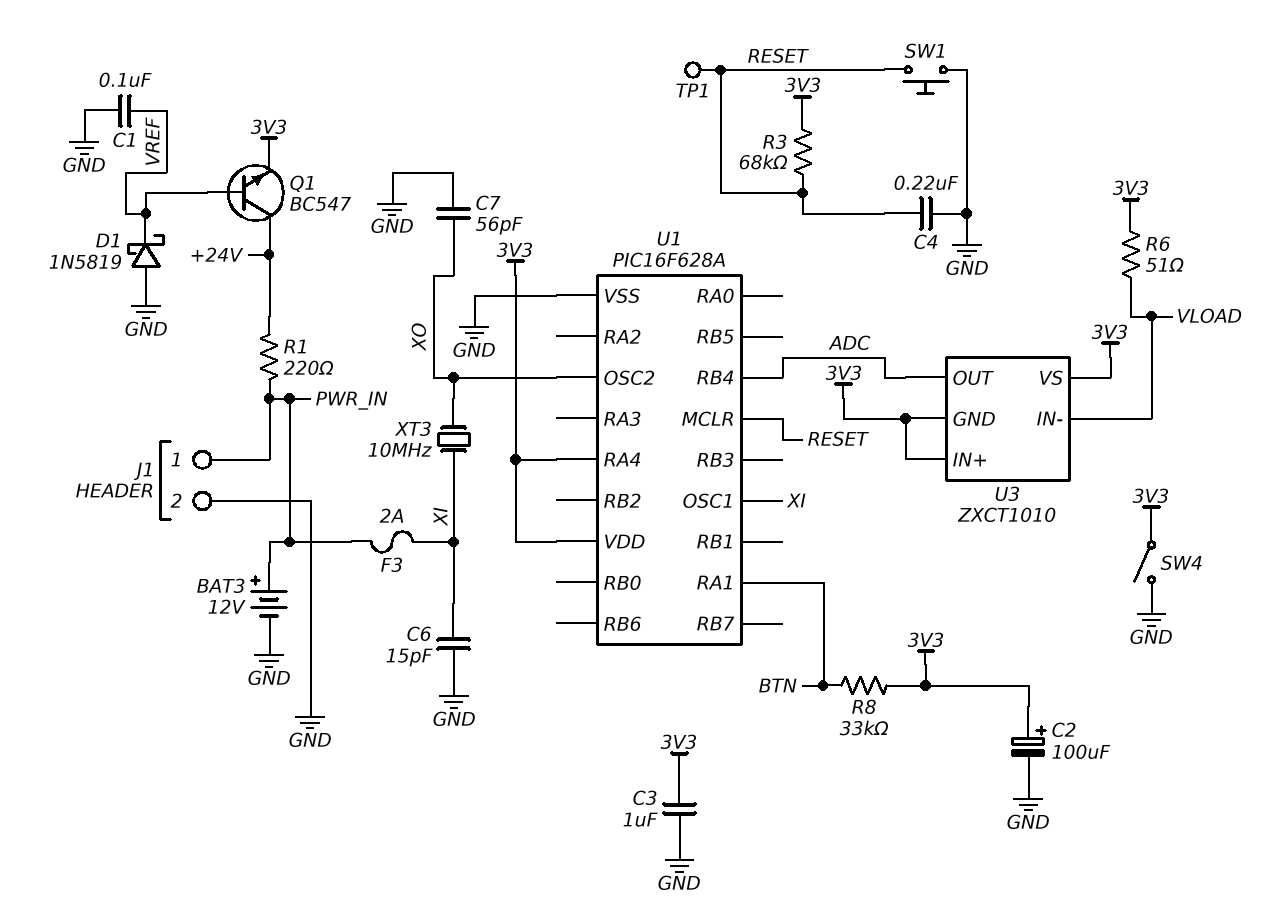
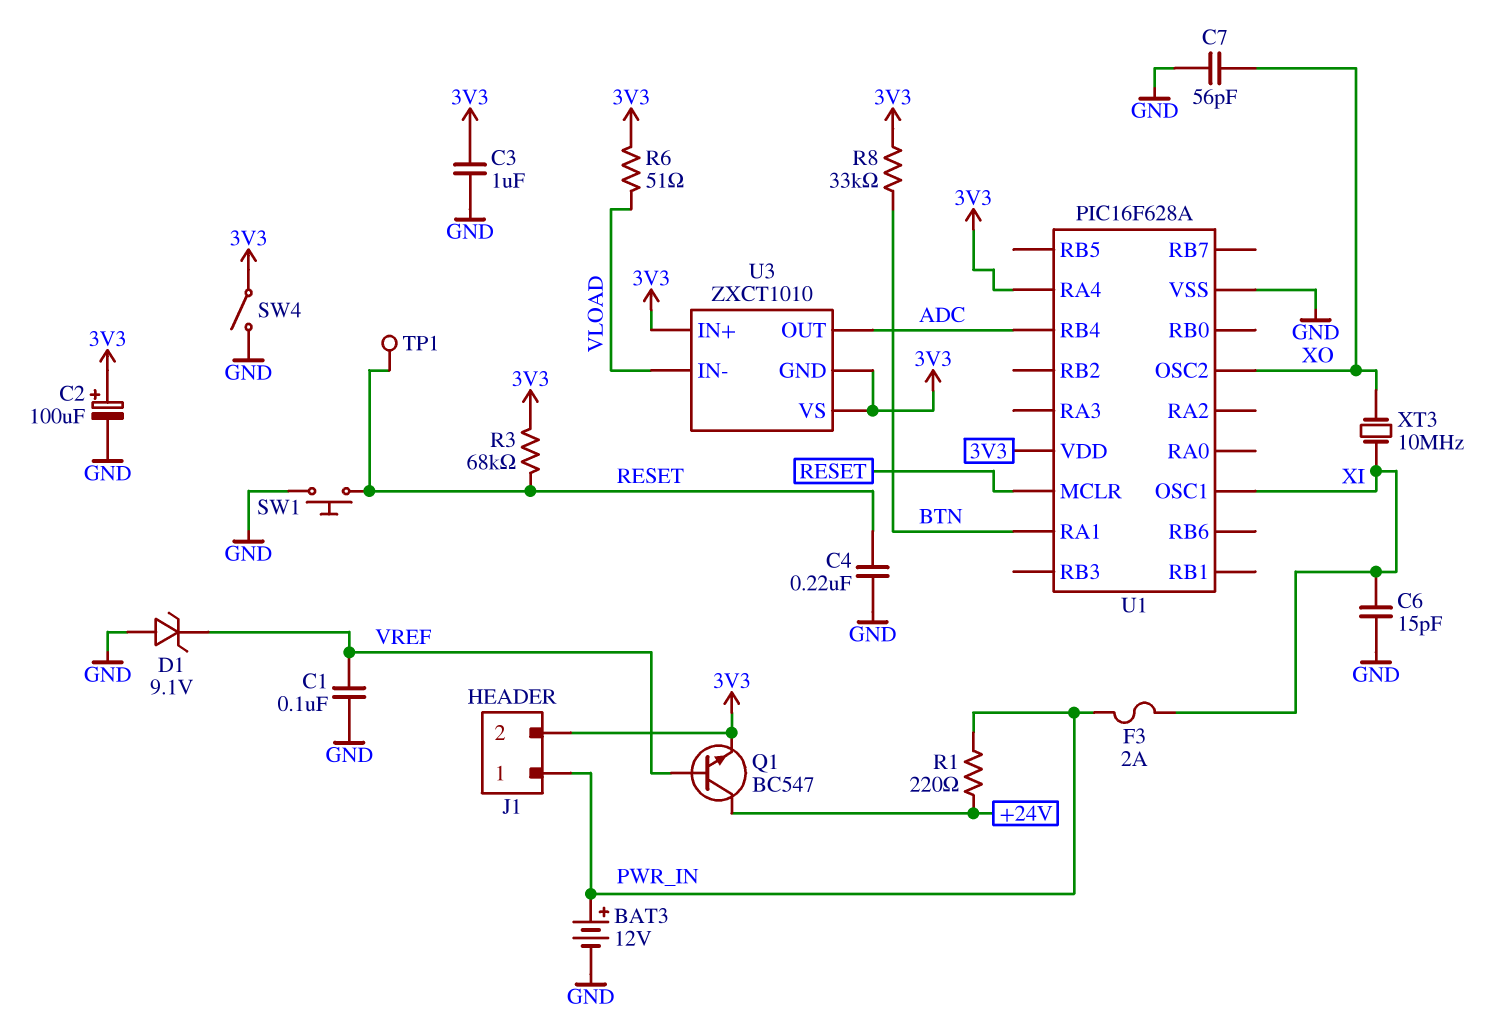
D1: schottky 1N5819 (A GND, K VREF) -> zener 9.1V (A GND, K VREF)
J1 pin 2: GND -> 3V3

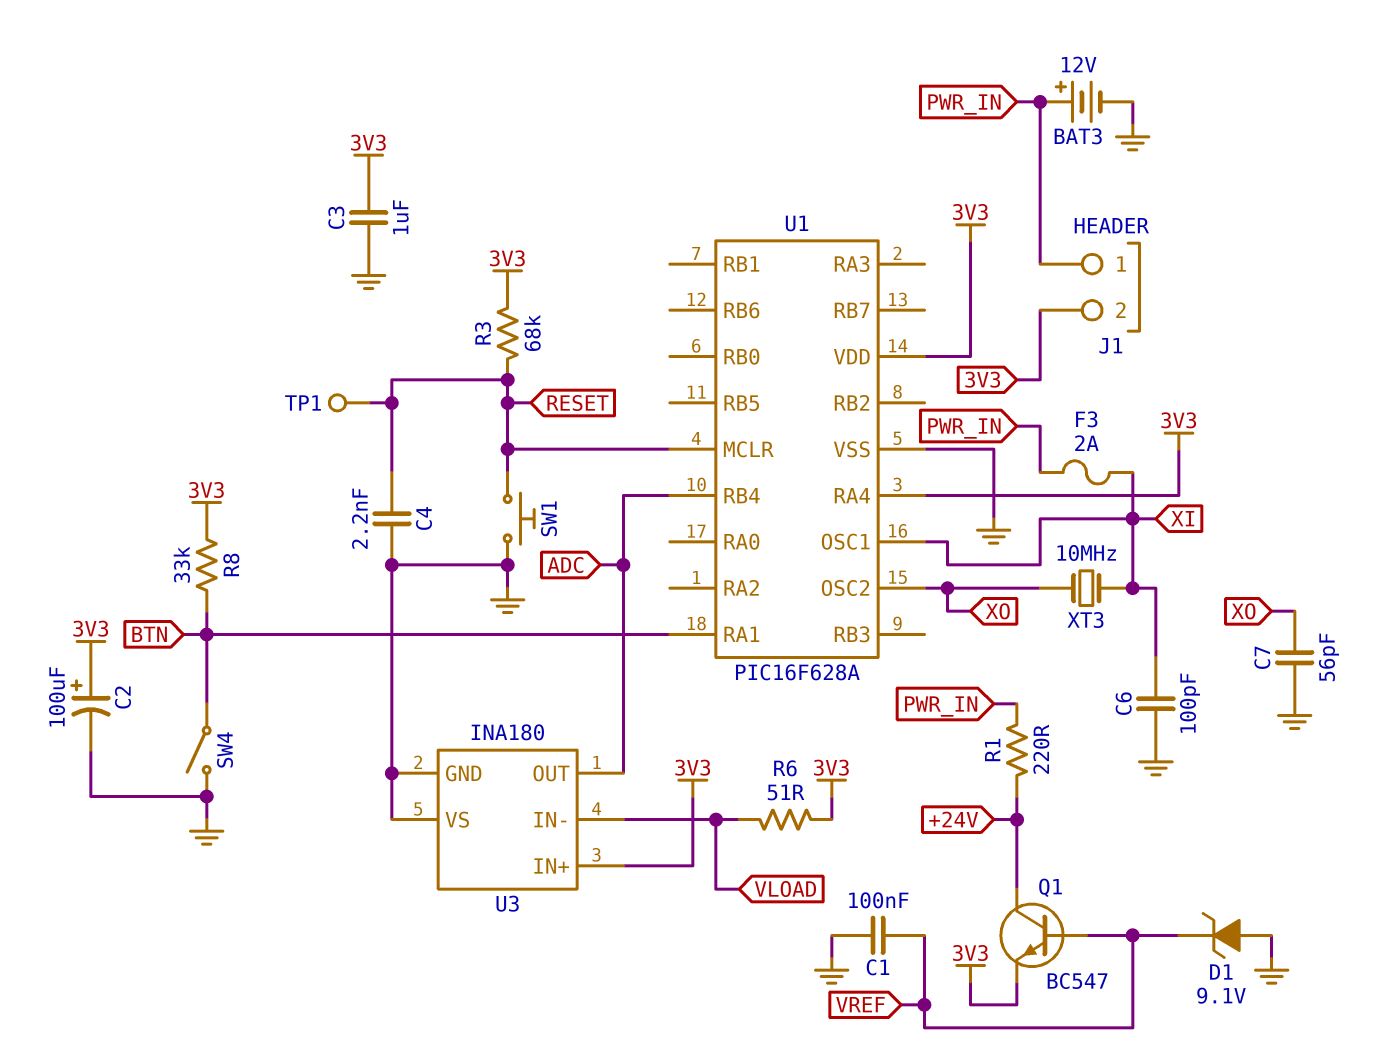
C4: 220nF (GND, RESET) -> 2.2nF (GND, RESET)
C6: 15pF (GND, XI) -> 100pF (GND, XI)
SW4: switch (3V3, GND) -> switch (BTN, GND)
U3: ZXCT1010 -> INA180
U3 pin GND: 3V3 -> GND
U3 pin VS: 3V3 -> GND

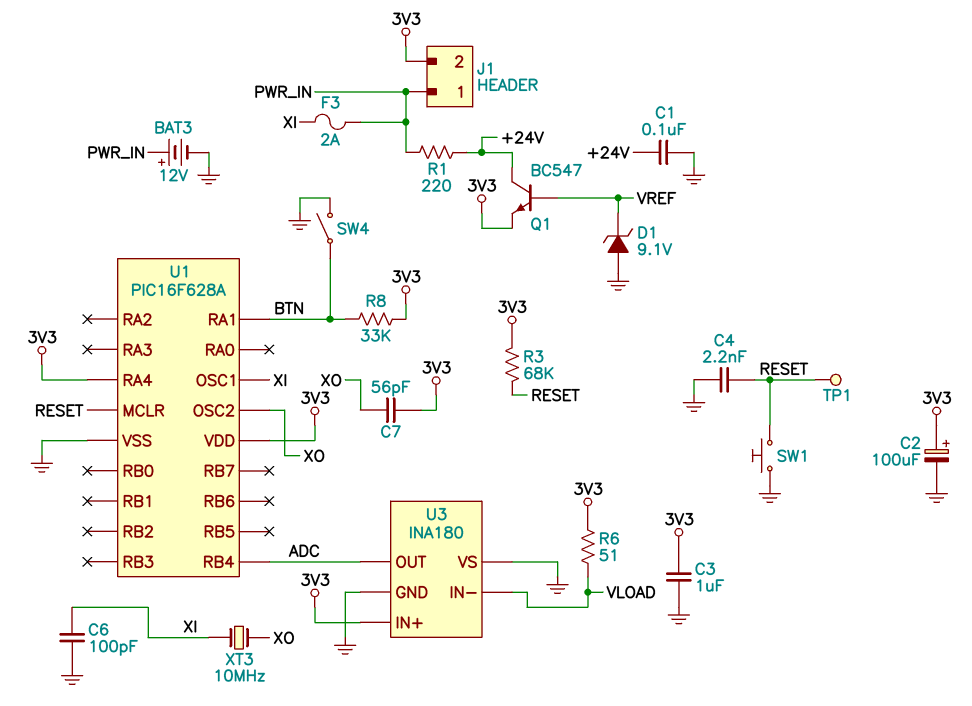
C1: 100nF (GND, VREF) -> 100nF (+24V, GND)
C7: 56pF (GND, XO) -> 56pF (3V3, XO)

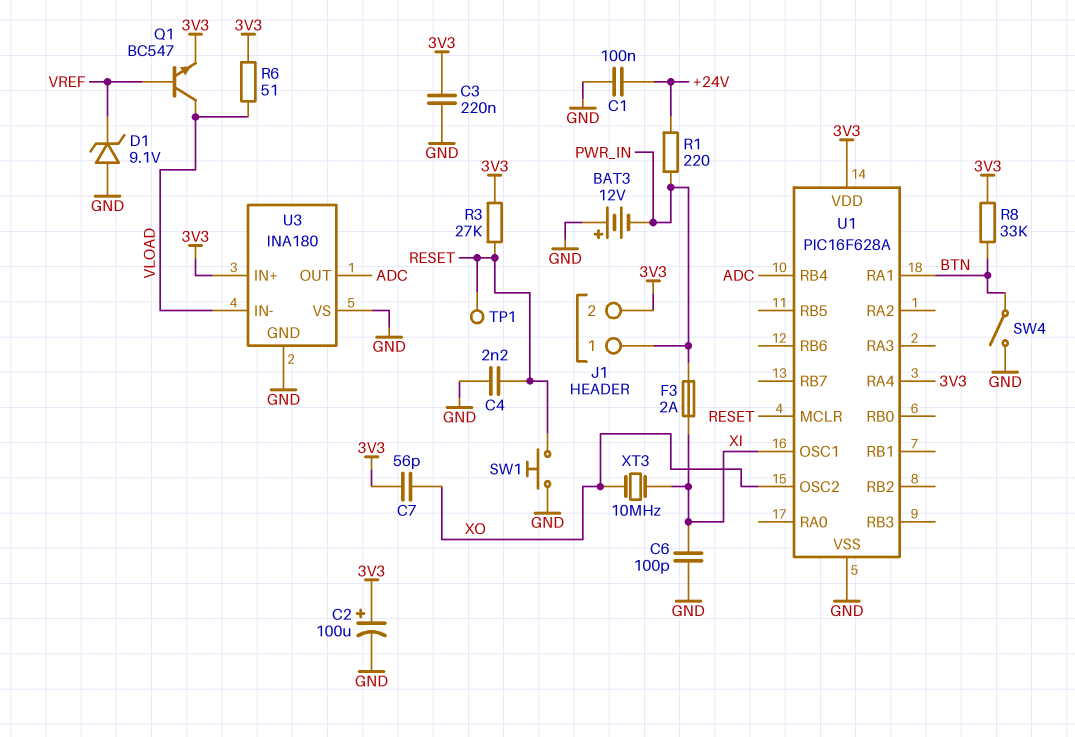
BAT3: 12V (plus PWR_IN, minus GND) -> 12V (plus GND, minus PWR_IN)
C3: 1uF (3V3, GND) -> 220nF (3V3, GND)
Q1: NPN BC547 (B VREF, C +24V, E 3V3) -> NPN BC547 (B VREF, C VLOAD, E 3V3)
R3: 68k (3V3, RESET) -> 27k (3V3, RESET)

